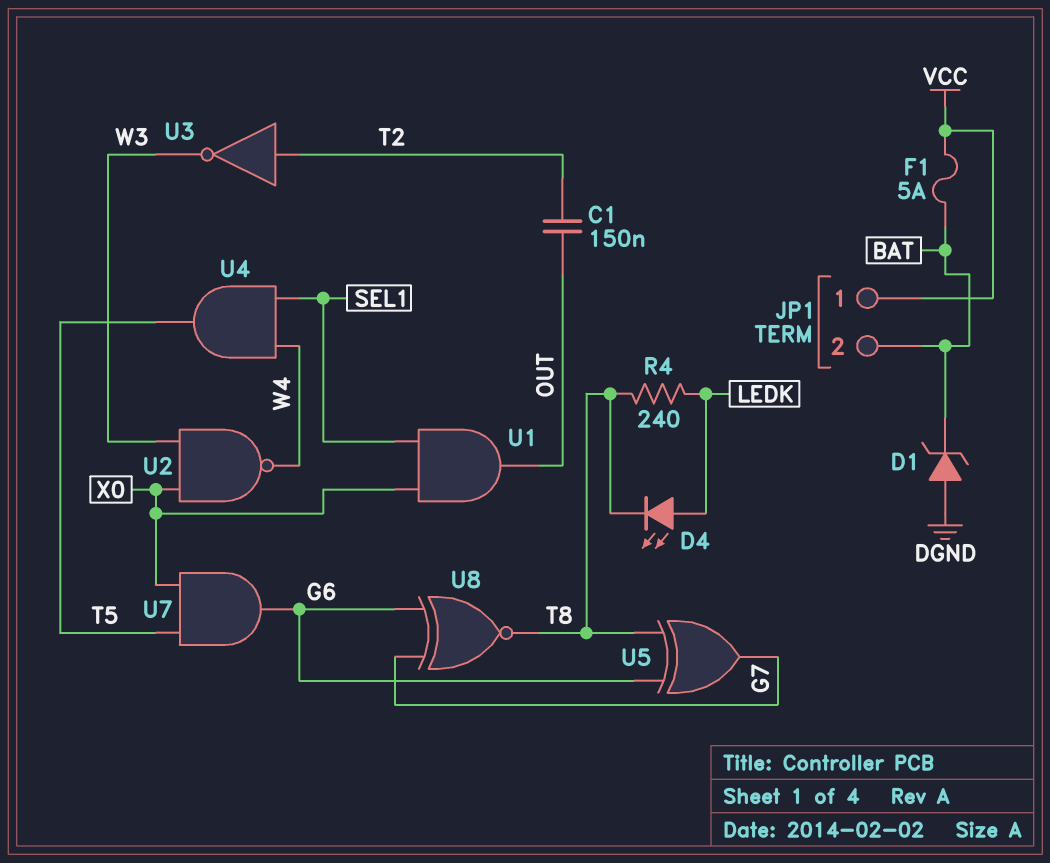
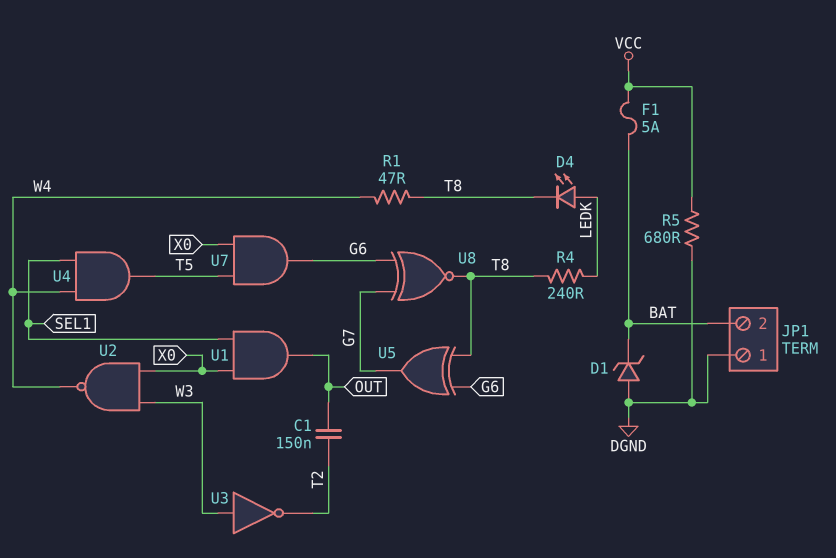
JP1 pin 1: VCC -> DGND
R1: none -> 47 (T8, W4)
R5: none -> 680 (DGND, VCC)
U3: NOT (in T2, out W3) -> NOT (in W3, out T2)

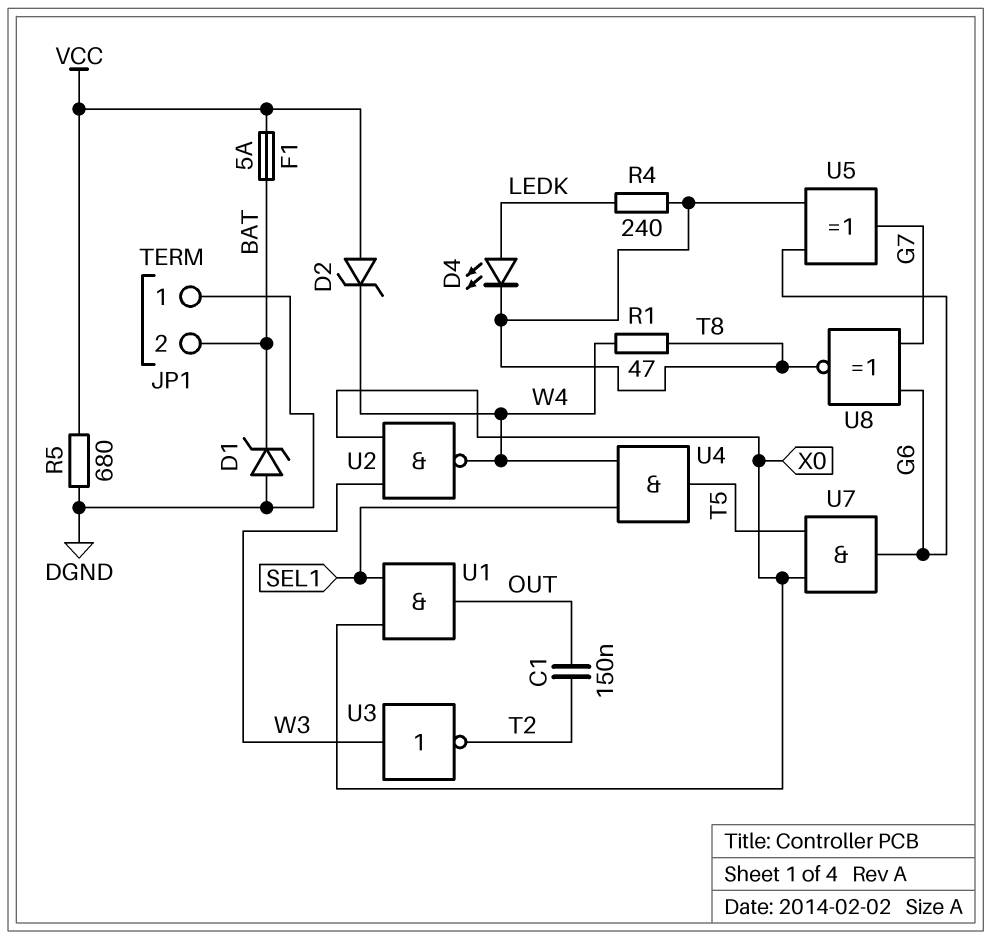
D2: none -> zener (A VCC, K W4)

